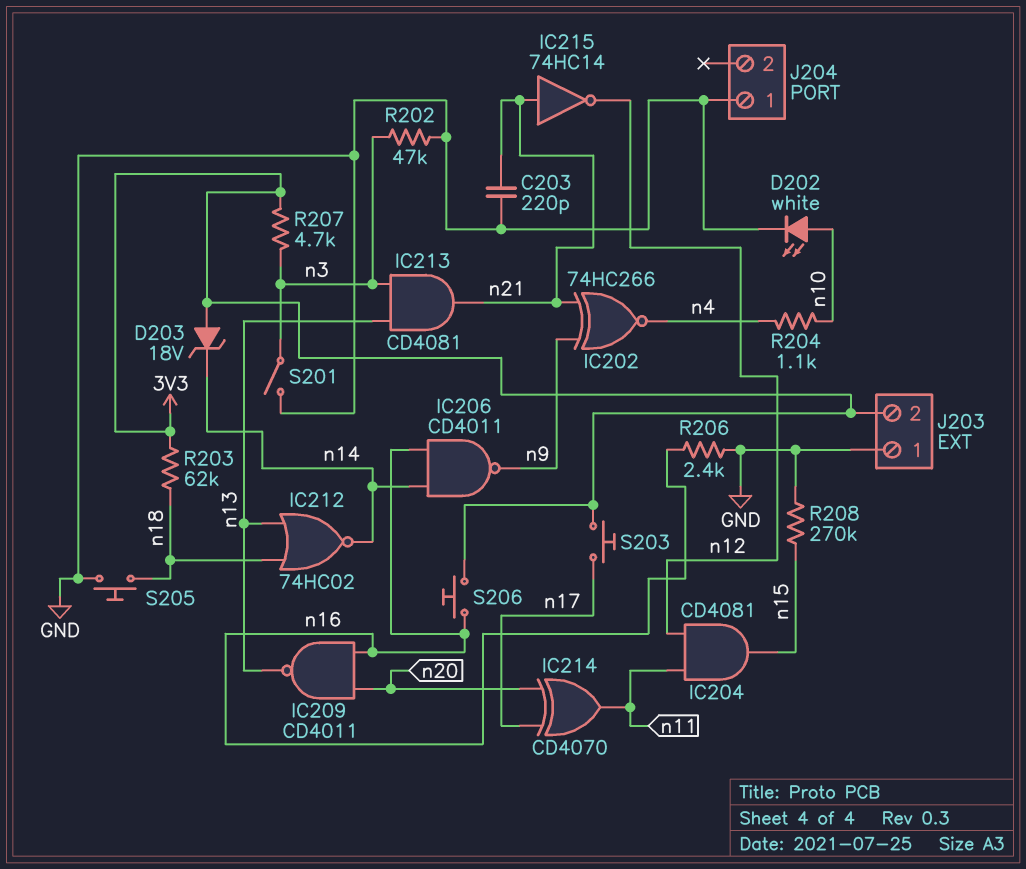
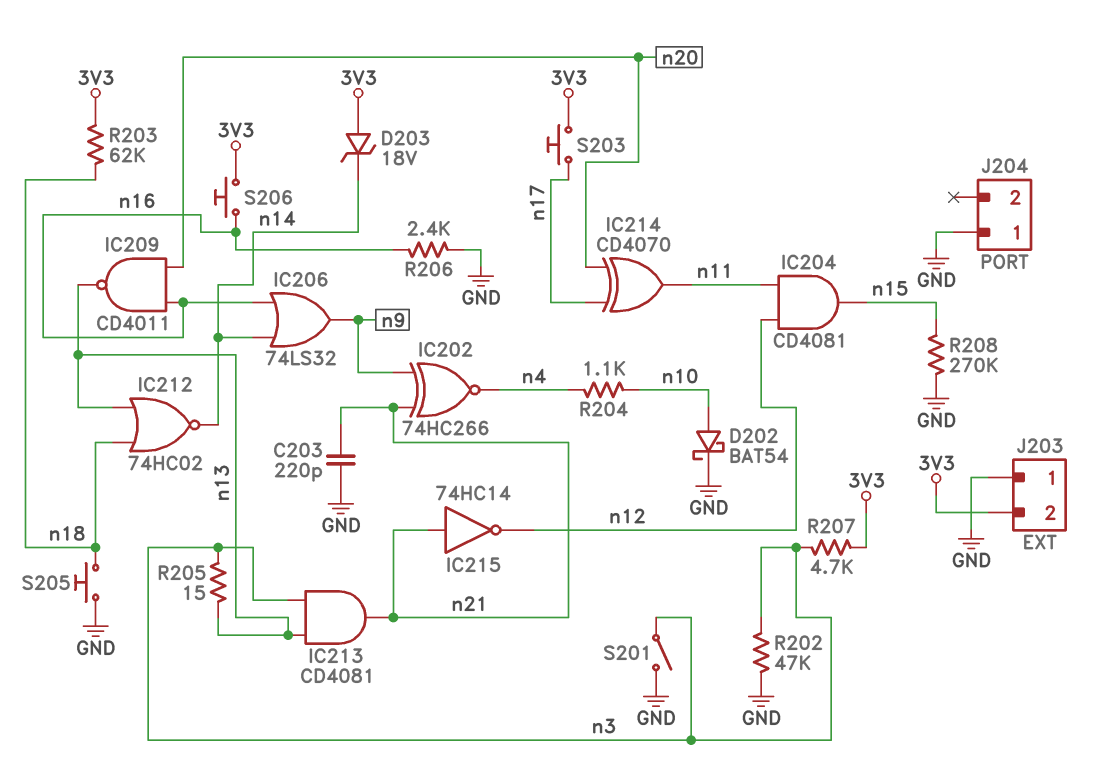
D202: LED white (A n10, K GND) -> schottky BAT54 (A n10, K GND)
IC206: NAND CD4011 (in n14, in n16, out n9) -> OR 74LS32 (in n14, in n16, out n9)
R205: none -> 15 (n3, n13)

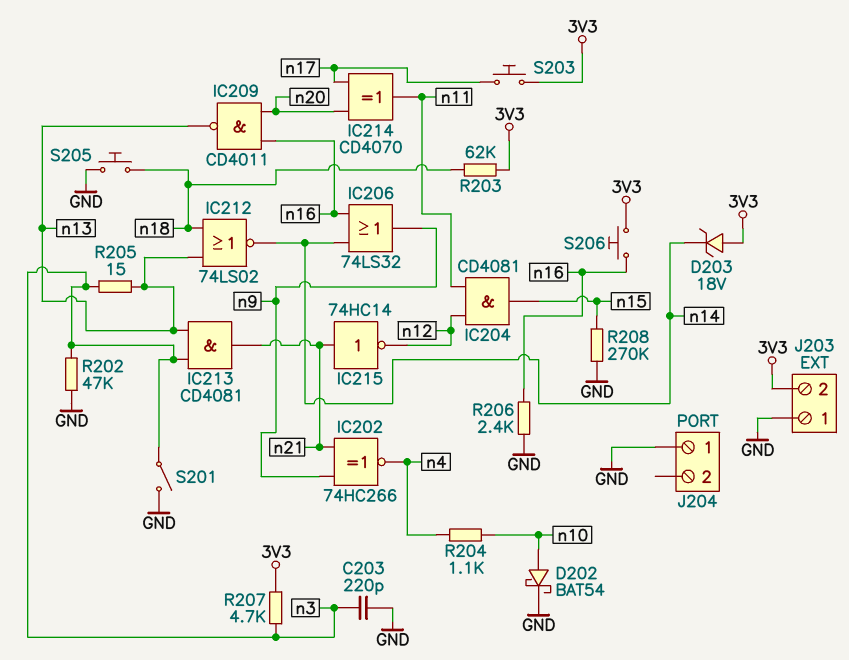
C203: 220pF (GND, n21) -> 220pF (GND, n3)
IC212: NOR 74HC02 (in n13, in n18, out n14) -> NOR 74LS02 (in n13, in n18, out n14)

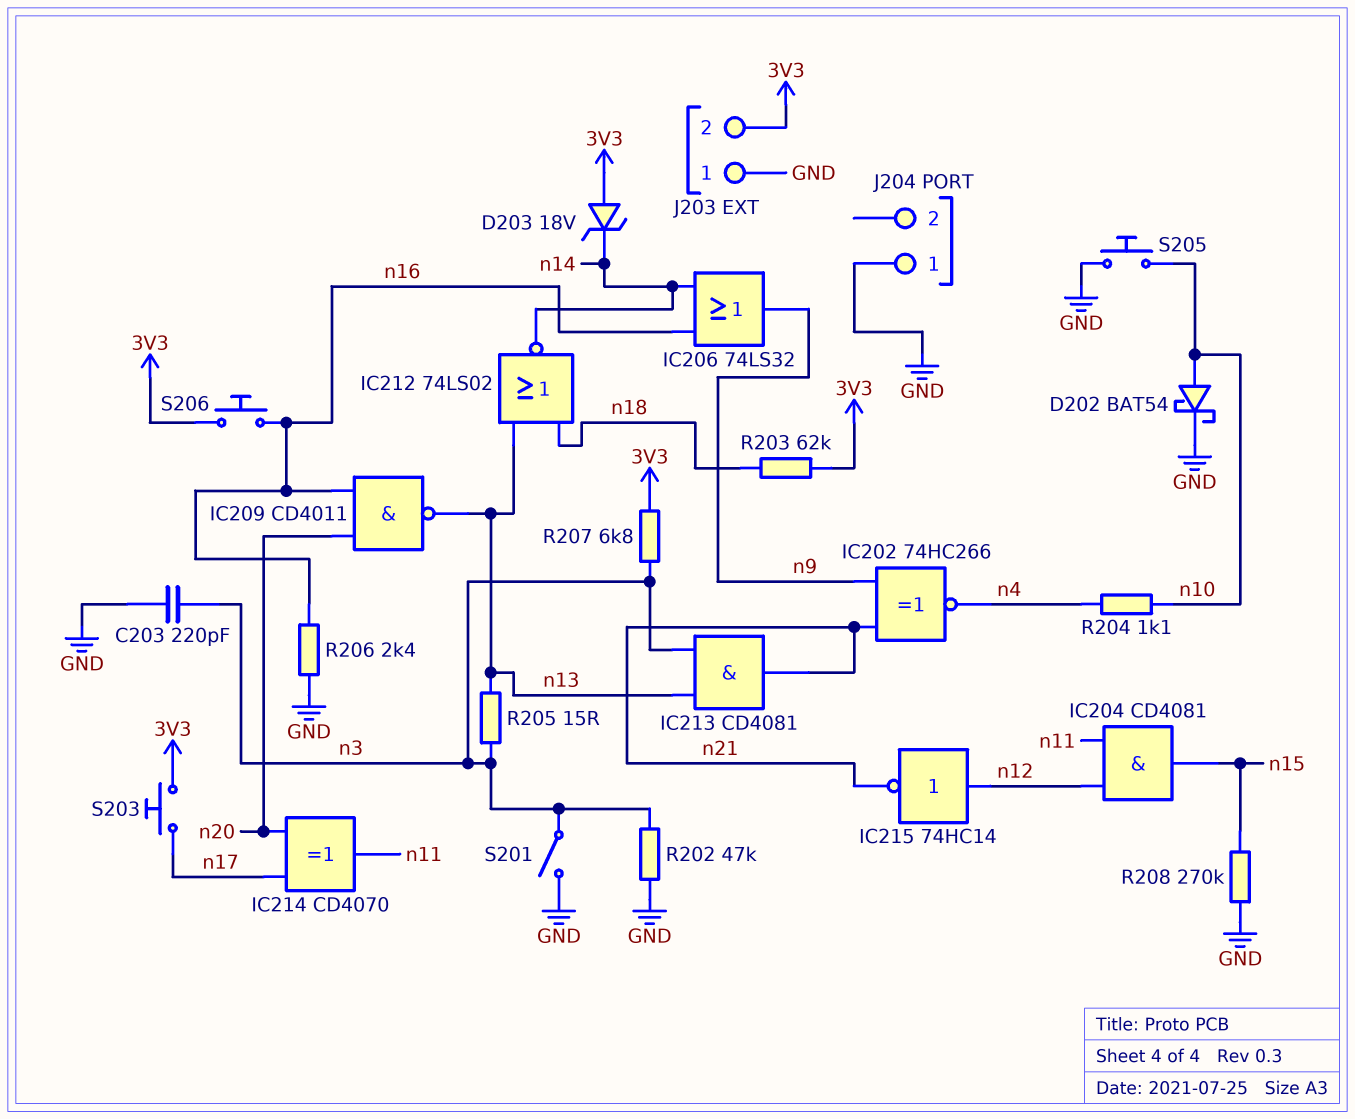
IC215: NOT 74HC14 (in n21, out n12) -> NOT 74HC14 (in n12, out n21)
R207: 4.7k (3V3, n3) -> 6.8k (3V3, n3)
S205: button (GND, n18) -> button (GND, n10)

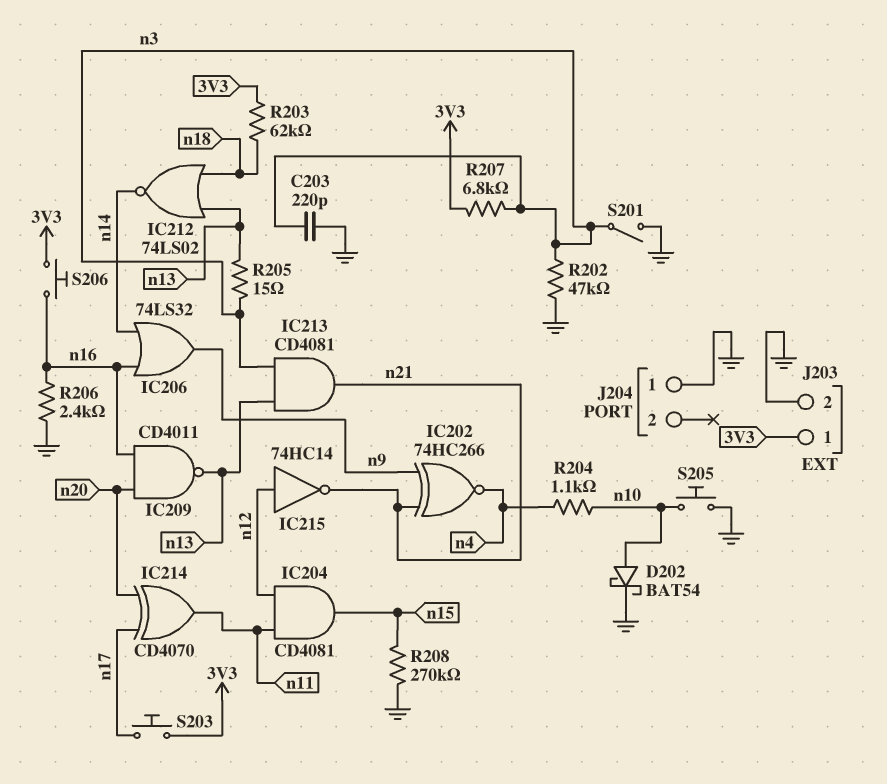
D203: zener 18V (A 3V3, K n14) -> none
J203 pin 1: GND -> 3V3
J203 pin 2: 3V3 -> GND

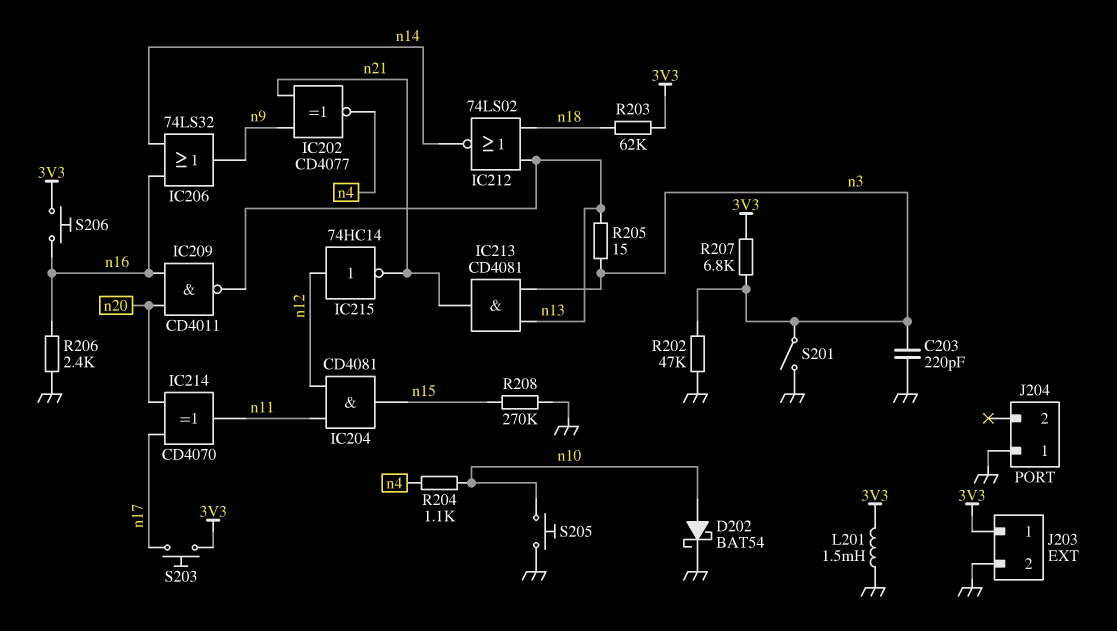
IC202: XNOR 74HC266 (in n9, in n21, out n4) -> XNOR CD4077 (in n9, in n21, out n4)
L201: none -> 1.5mH (3V3, GND)

